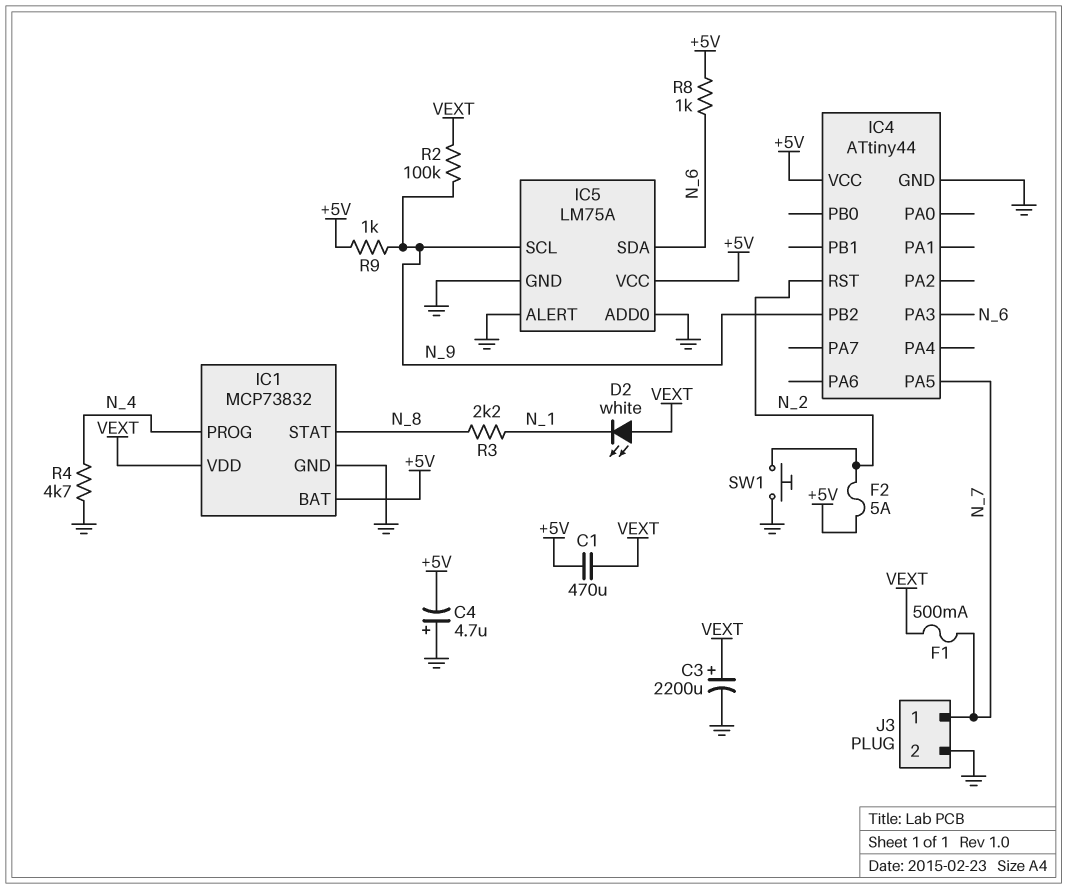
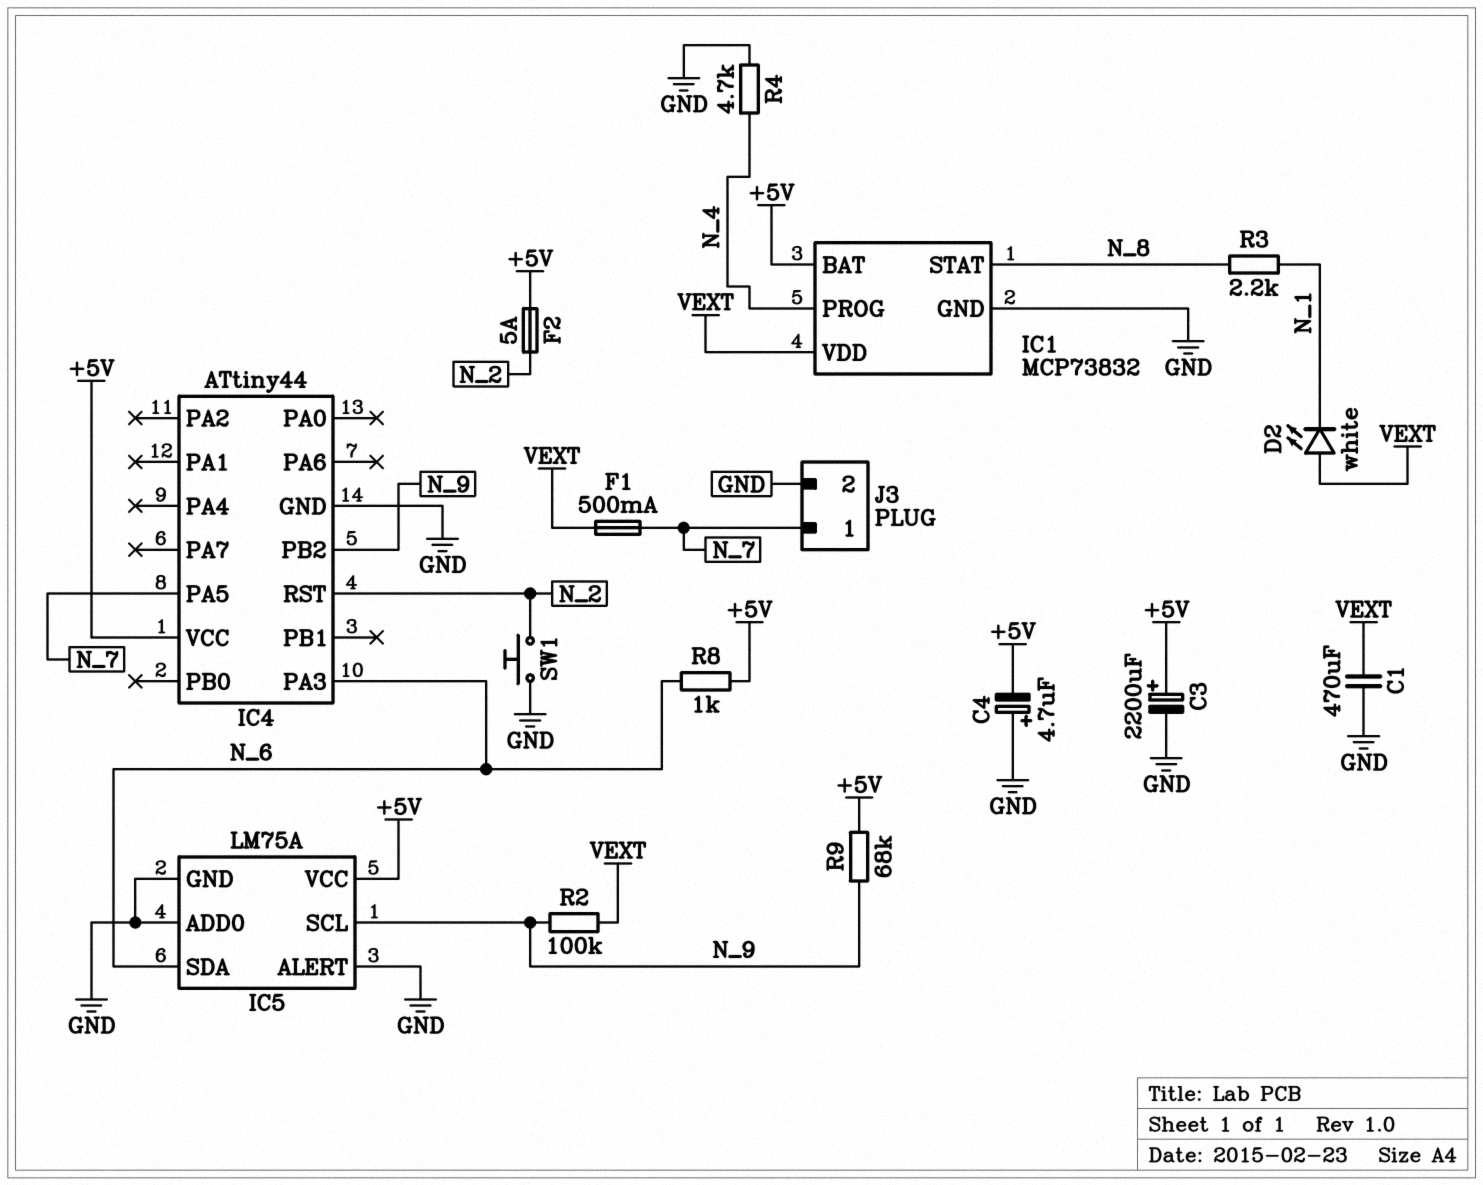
C1: 470uF (+5V, VEXT) -> 470uF (GND, VEXT)
C3: 2200uF (plus VEXT, minus GND) -> 2200uF (plus +5V, minus GND)
R9: 1k (+5V, N_9) -> 68k (+5V, N_9)

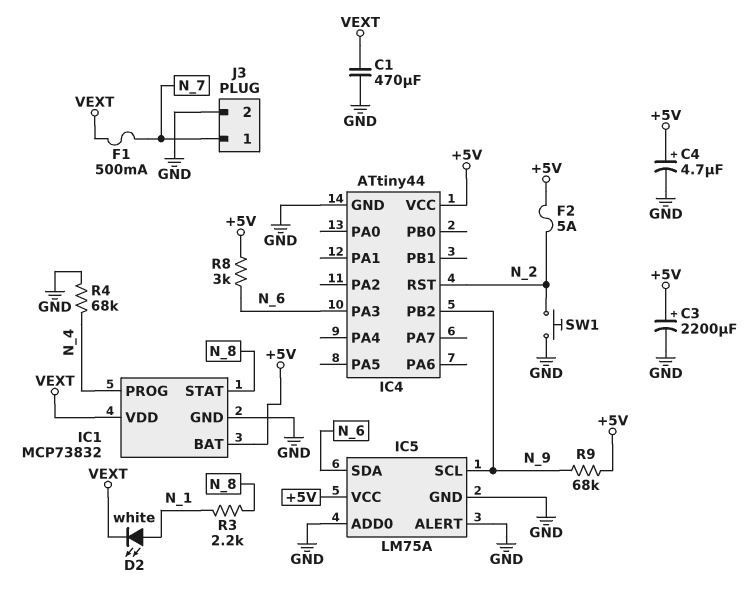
C4: 4.7uF (plus GND, minus +5V) -> 4.7uF (plus +5V, minus GND)
D2: LED white (A VEXT, K N_1) -> LED white (A N_1, K VEXT)
IC4 pin PA5: N_7 -> none
R2: 100k (N_9, VEXT) -> none
R4: 4.7k (GND, N_4) -> 68k (GND, N_4)
R8: 1k (+5V, N_6) -> 3k (+5V, N_6)

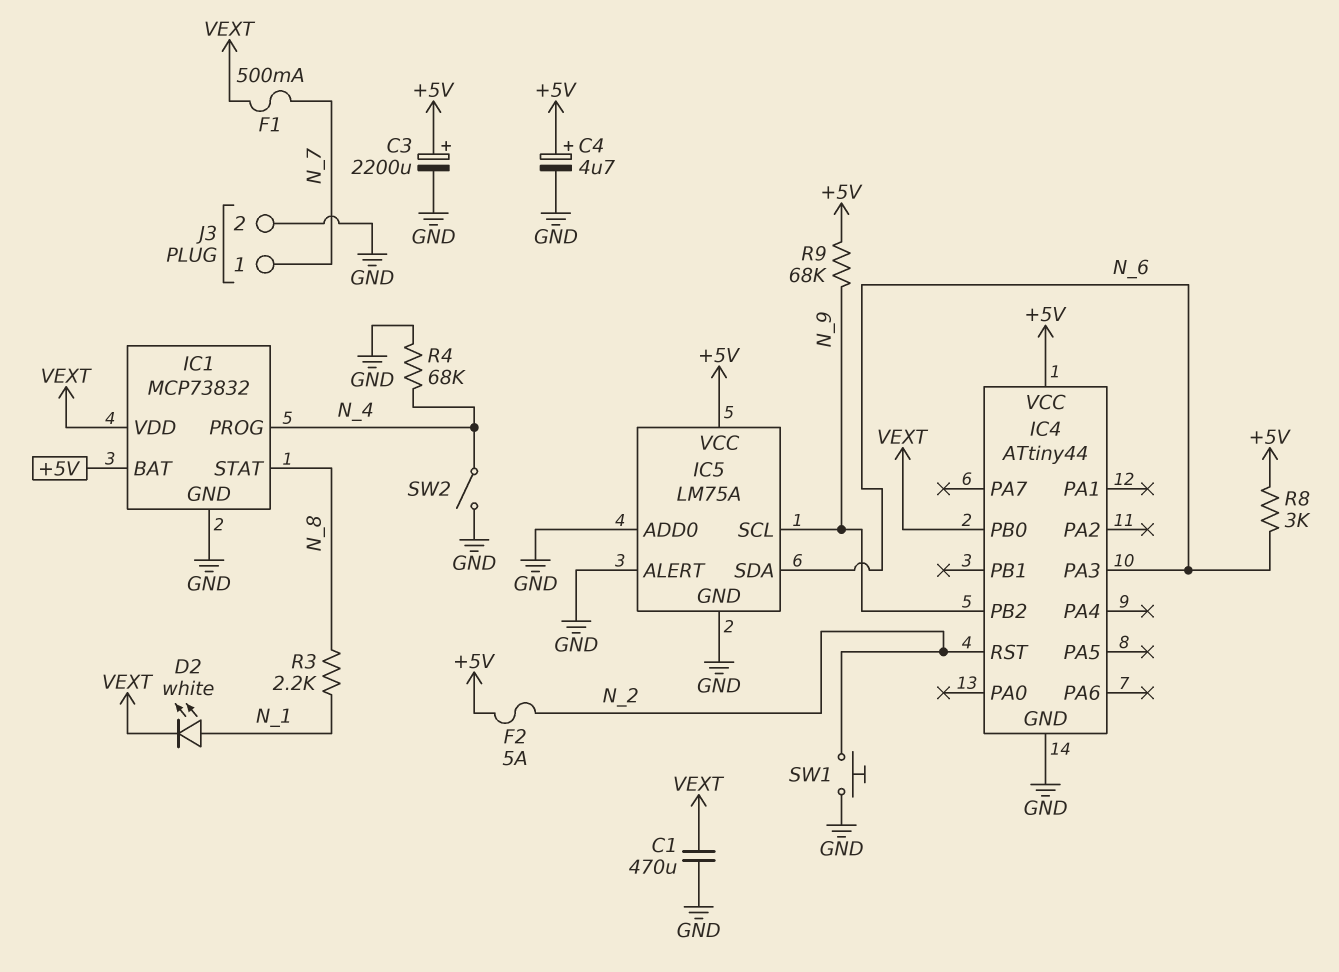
IC4 pin PB0: none -> VEXT
SW2: none -> switch (GND, N_4)

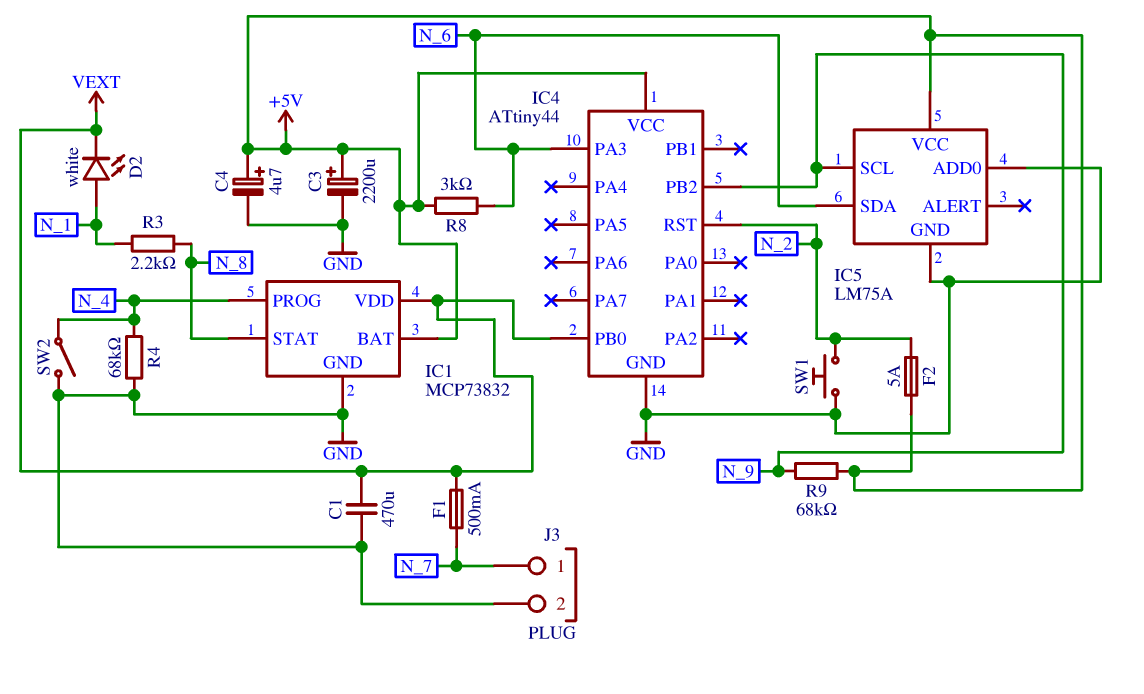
IC5 pin ALERT: GND -> none

